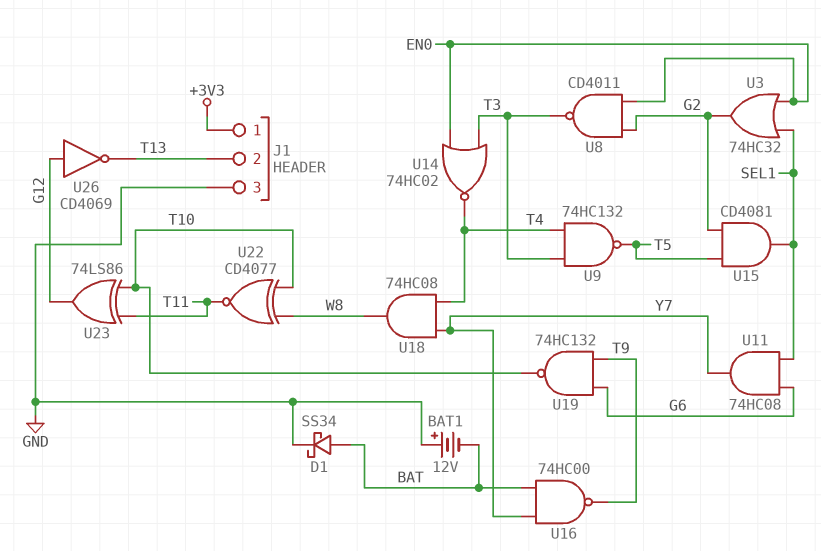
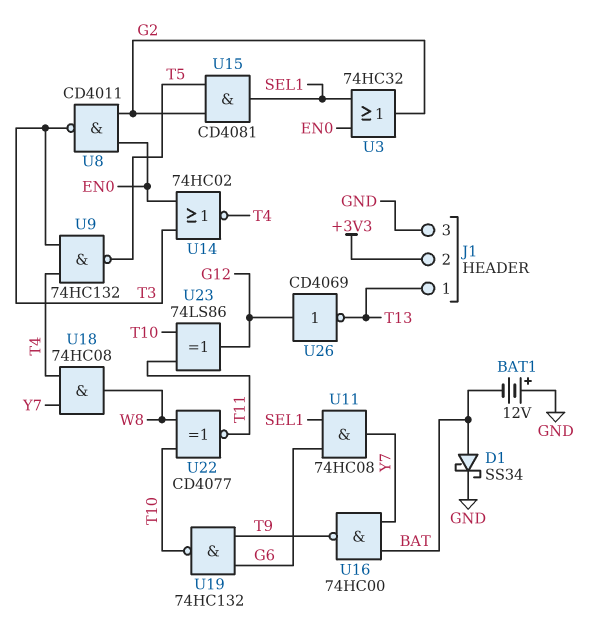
J1 pin 1: +3V3 -> T13
J1 pin 2: T13 -> +3V3

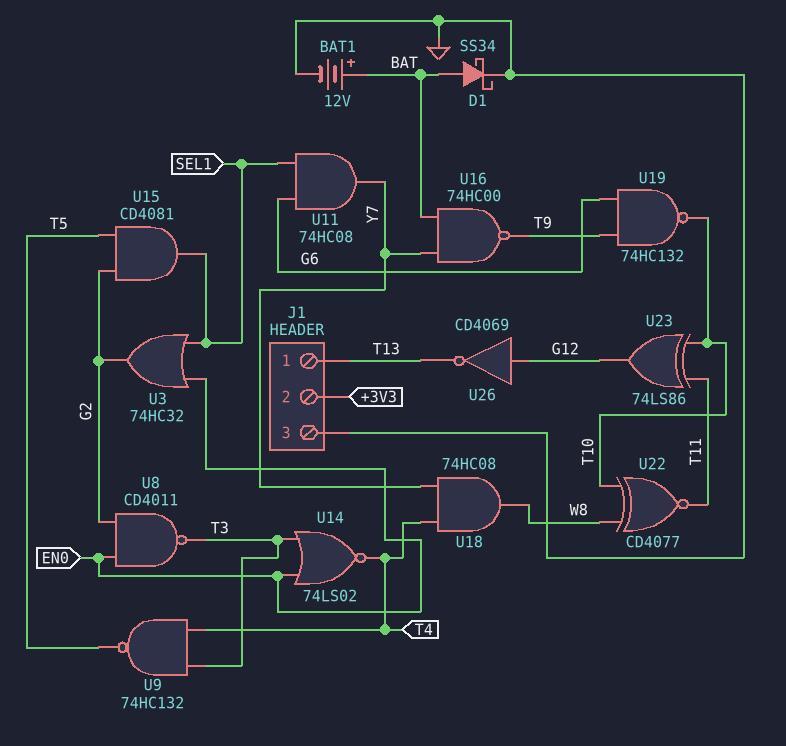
BAT1: 12V (plus GND, minus BAT) -> 12V (plus BAT, minus GND)
U14: NOR 74HC02 (in EN0, in T3, out T4) -> NOR 74LS02 (in EN0, in T3, out T4)

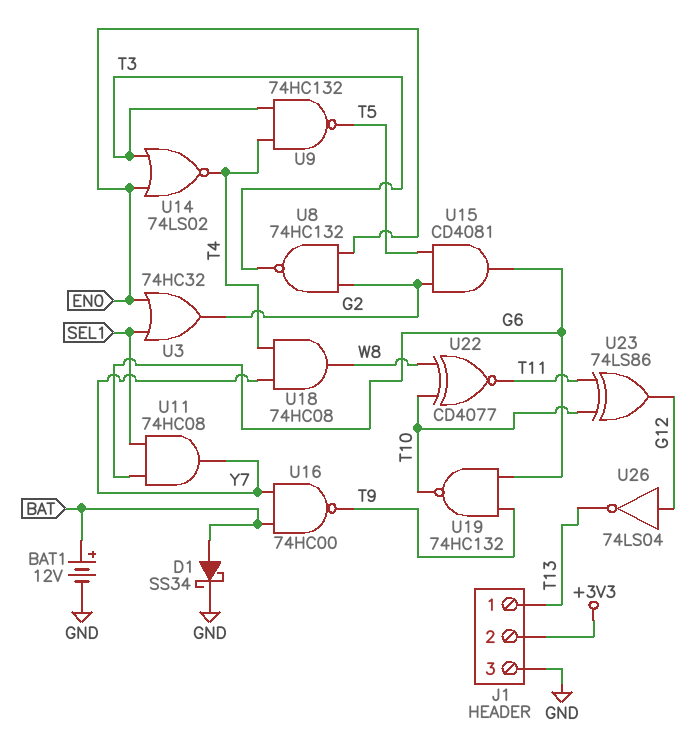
U8: NAND CD4011 (in EN0, in G2, out T3) -> NAND 74HC132 (in EN0, in G2, out T3)
U15: AND CD4081 (in G2, in T5, out SEL1) -> AND CD4081 (in G2, in T5, out G6)
U26: NOT CD4069 (in G12, out T13) -> NOT 74LS04 (in G12, out T13)

